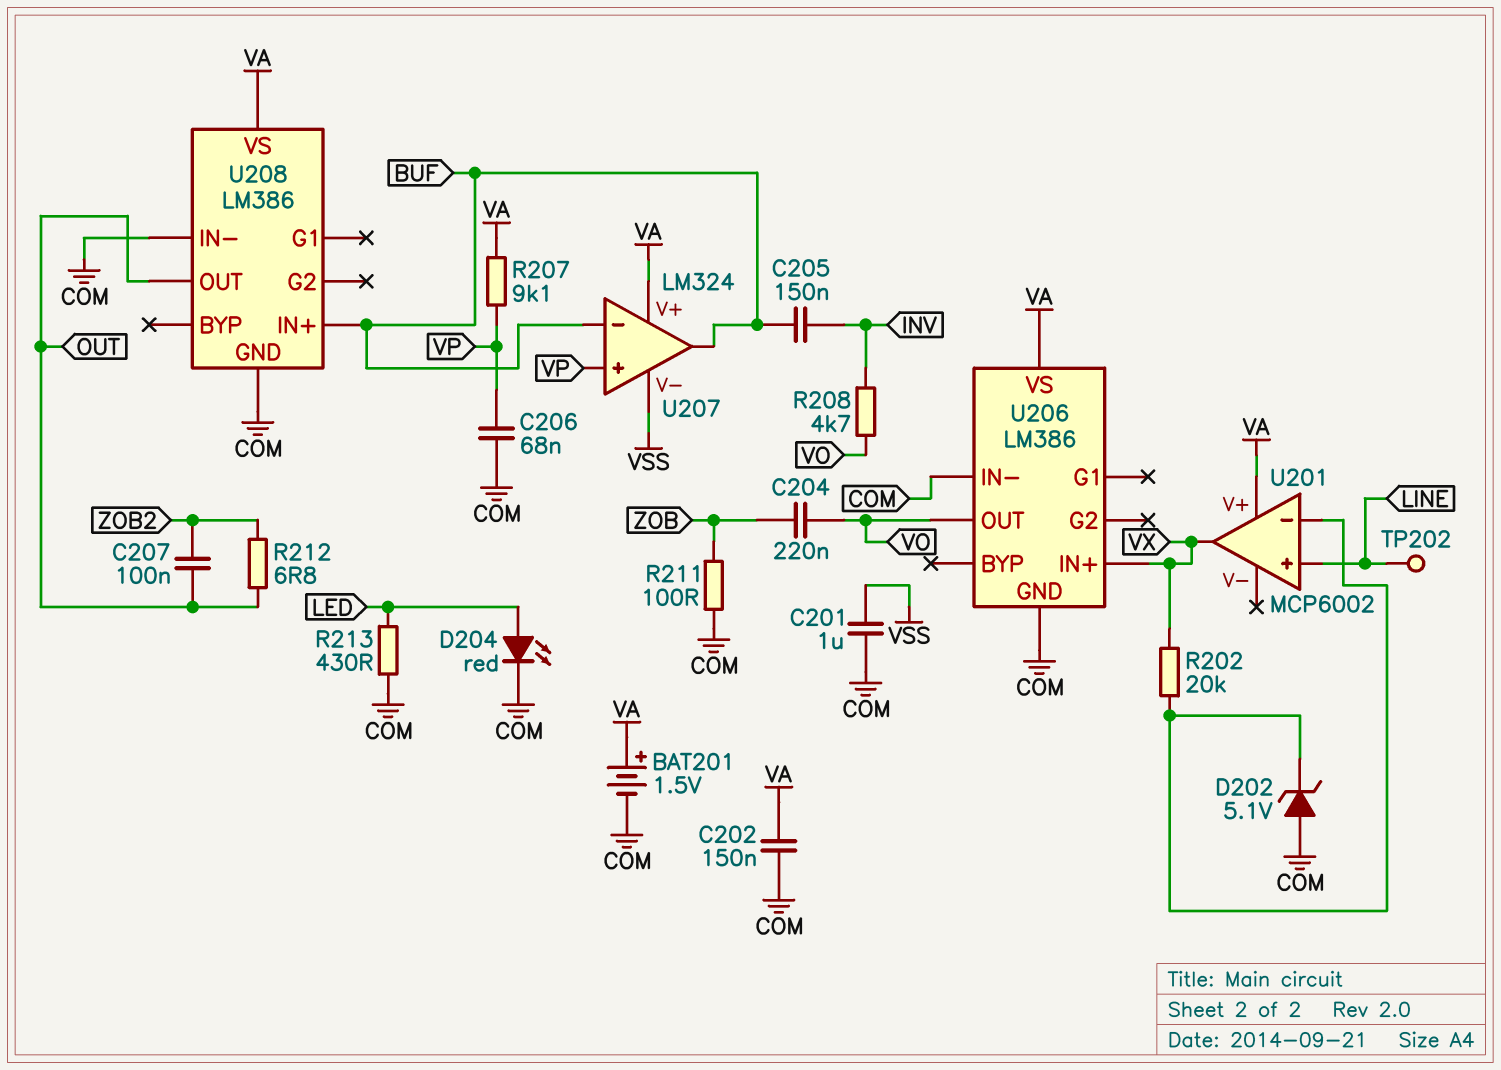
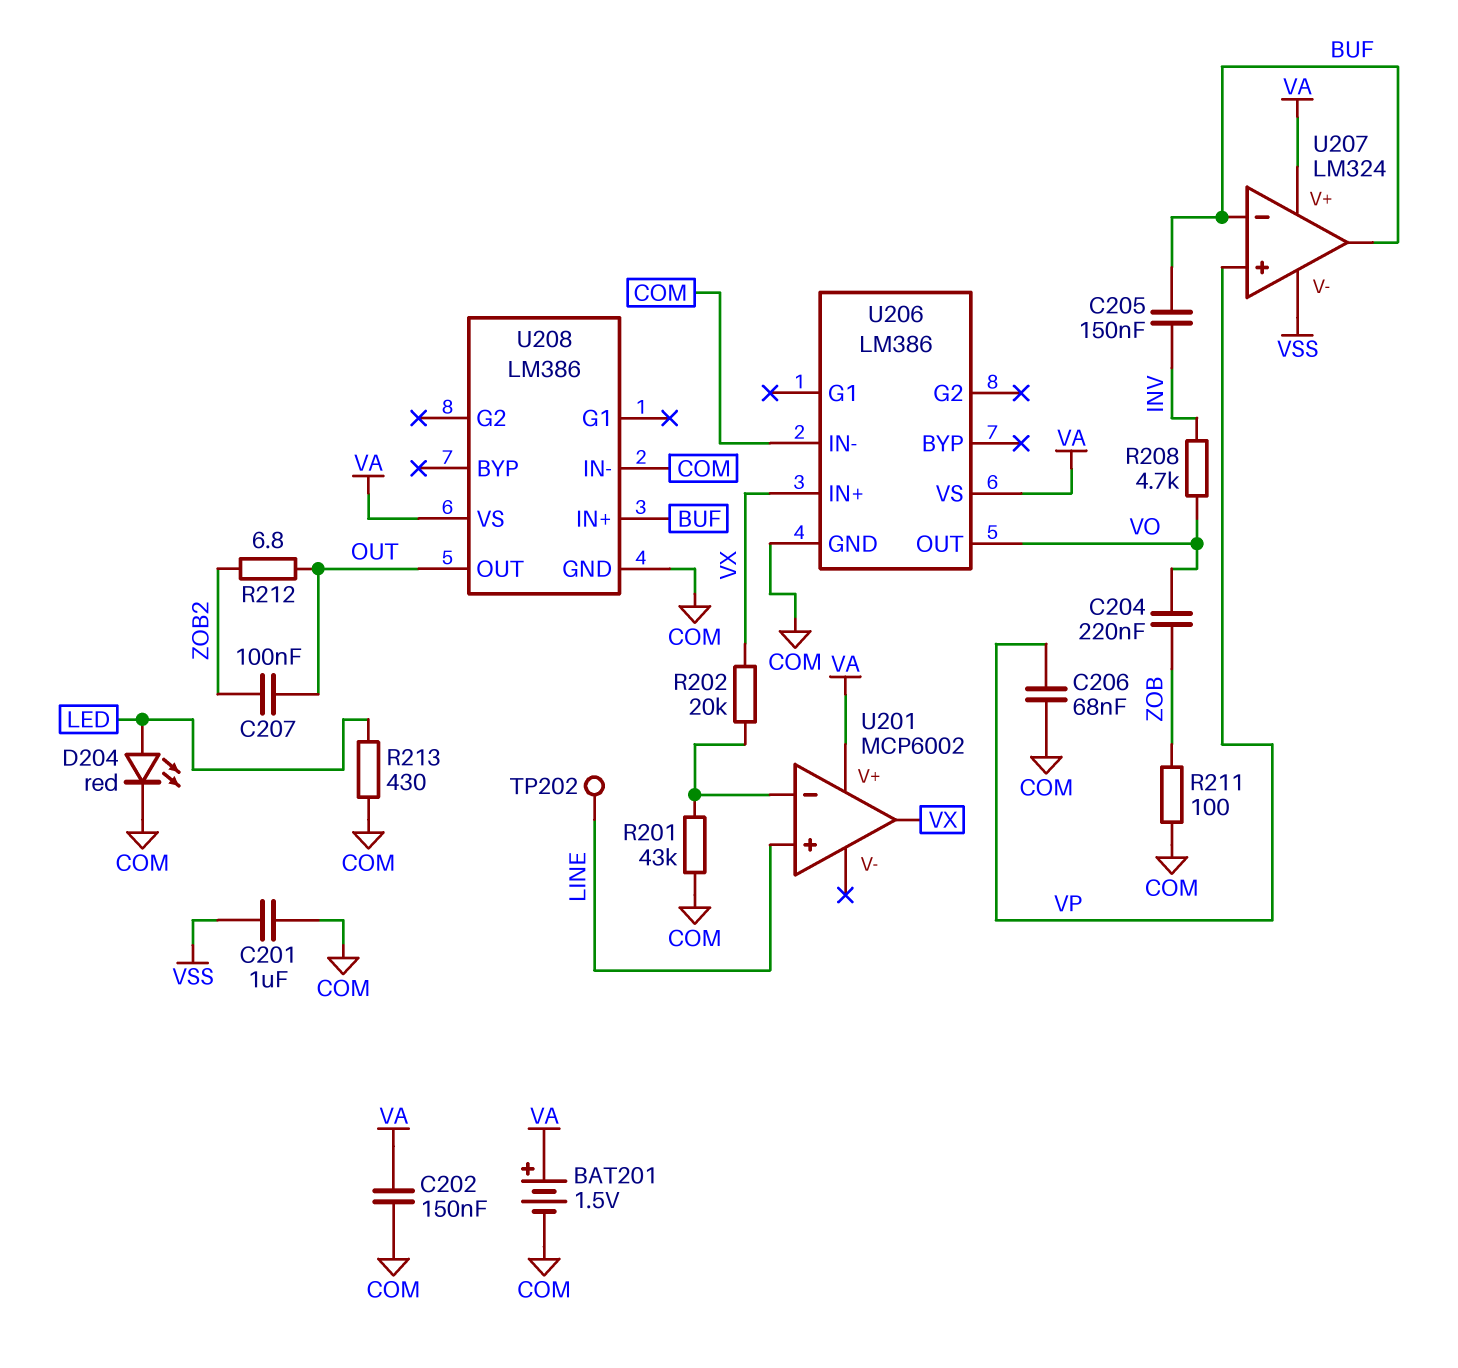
D202: zener 5.1V (A COM, K U201/in-) -> none
R201: none -> 43k (COM, U201/in-)
R207: 9.1k (VA, VP) -> none

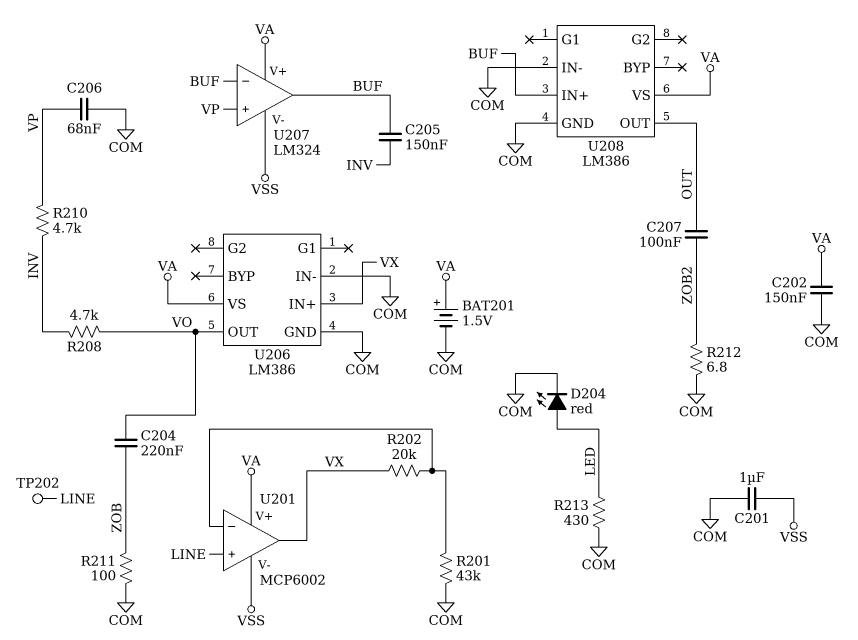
R210: none -> 4.7k (INV, VP)
R212: 6.8 (OUT, ZOB2) -> 6.8 (COM, ZOB2)
U201 pin V-: none -> VSS

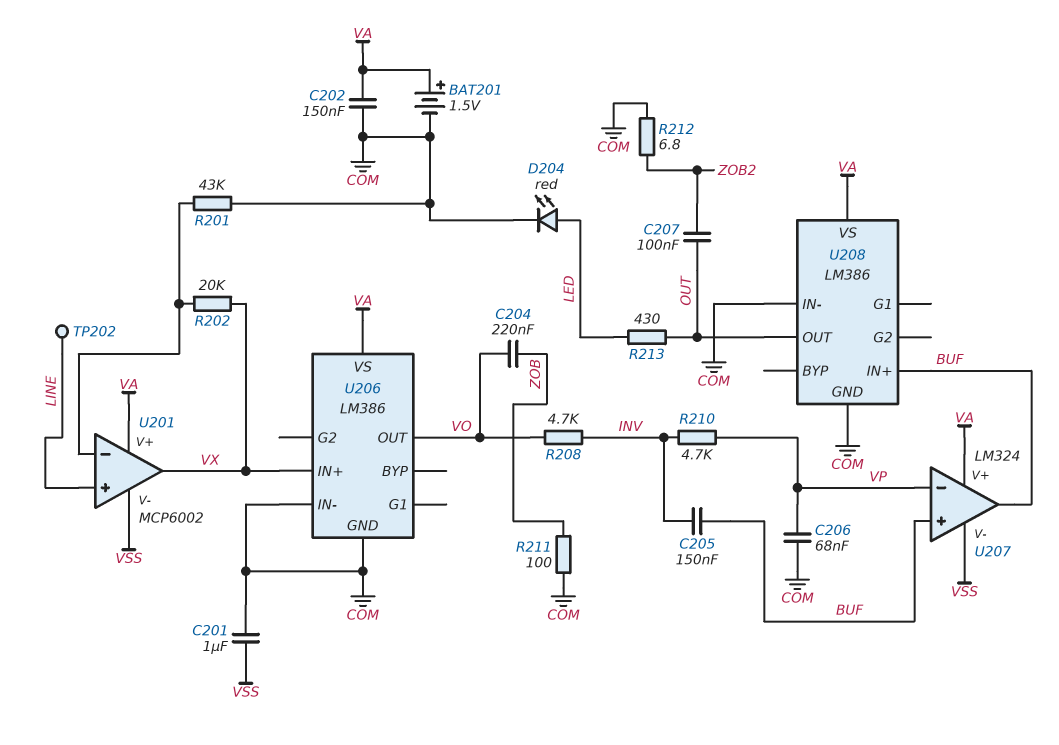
R213: 430 (COM, LED) -> 430 (LED, OUT)
U207 pin in+: VP -> BUF
U207 pin in-: BUF -> VP

